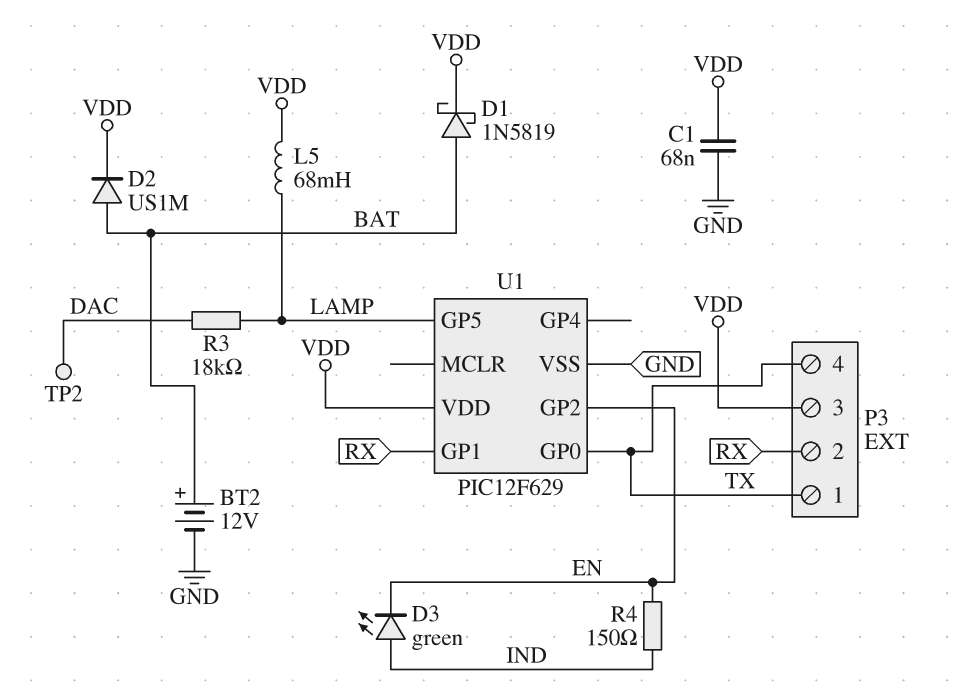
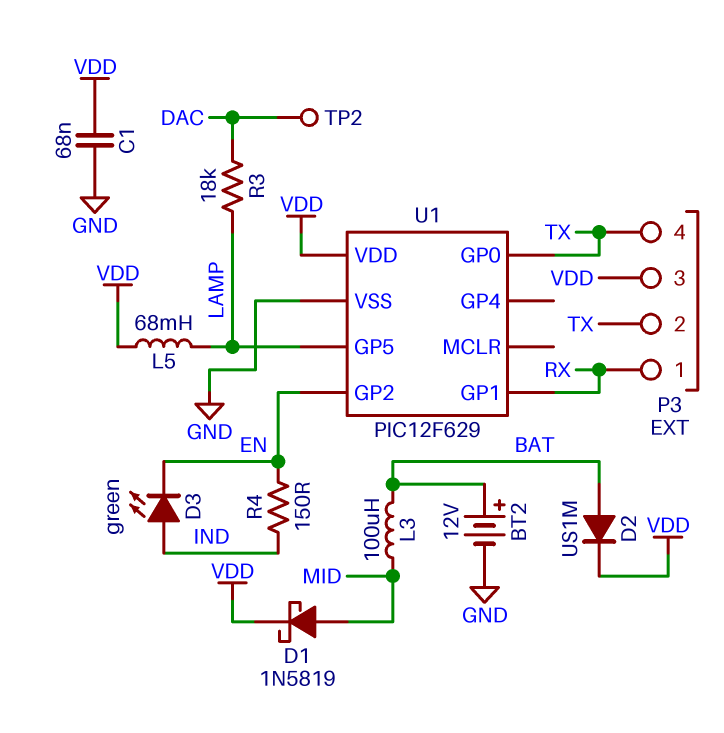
D1: schottky 1N5819 (A BAT, K VDD) -> schottky 1N5819 (A MID, K VDD)
L3: none -> 100uH (BAT, MID)
P3 pin 1: TX -> RX
P3 pin 2: RX -> TX

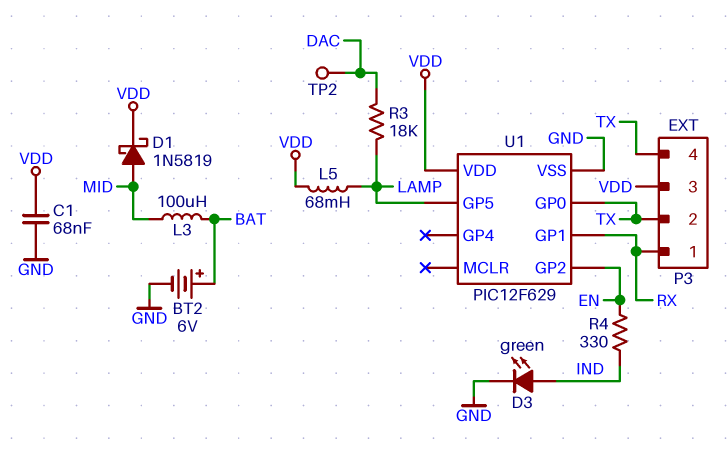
BT2: 12V (plus BAT, minus GND) -> 6V (plus BAT, minus GND)
D2: diode US1M (A BAT, K VDD) -> none
D3: LED green (A IND, K EN) -> LED green (A IND, K GND)
R4: 150 (EN, IND) -> 330 (EN, IND)

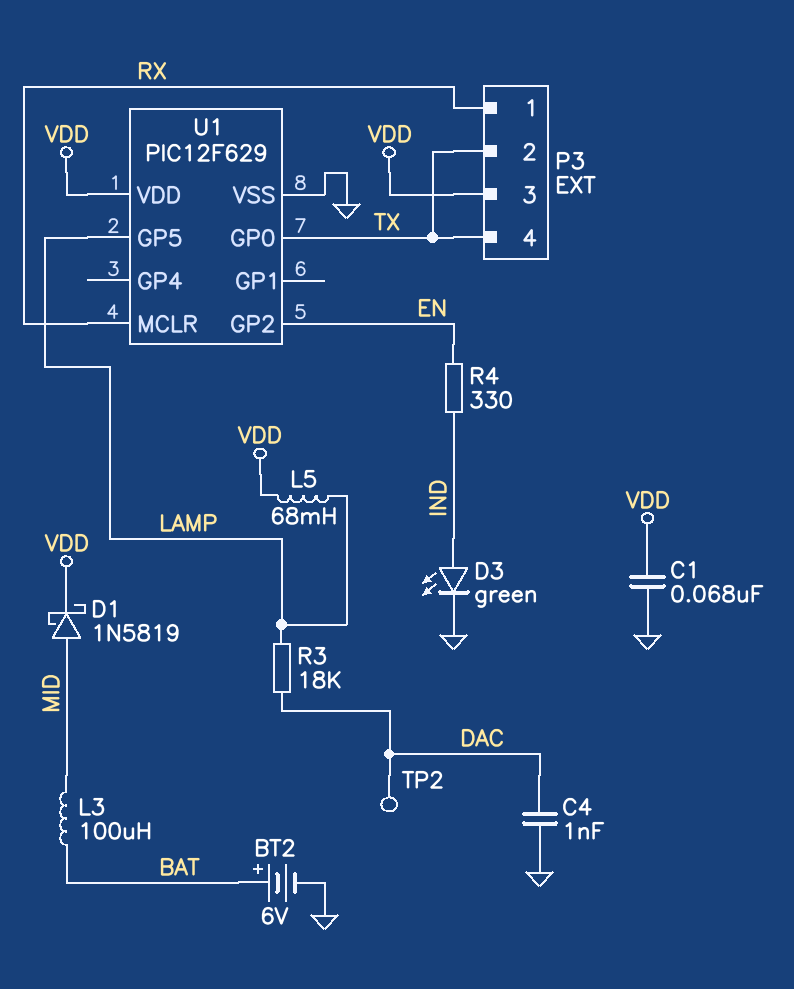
C4: none -> 1nF (DAC, GND)
U1 pin GP1: RX -> none
U1 pin MCLR: none -> RX

